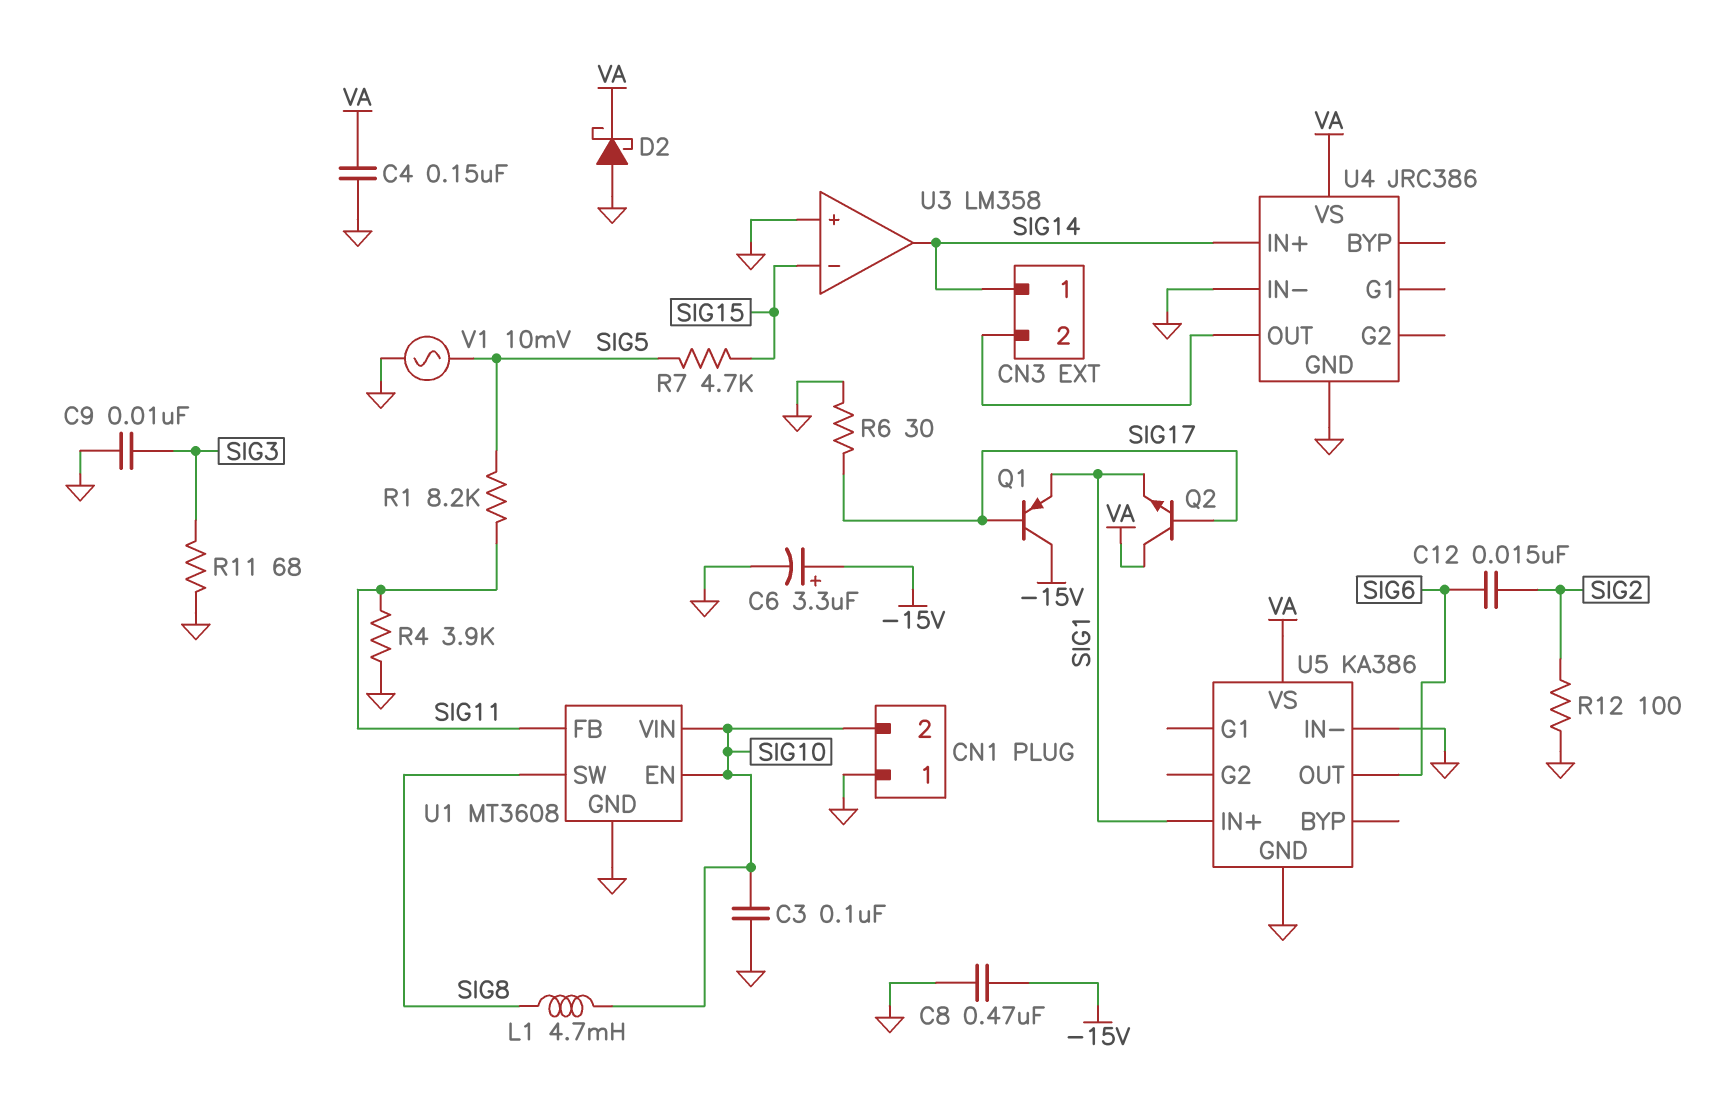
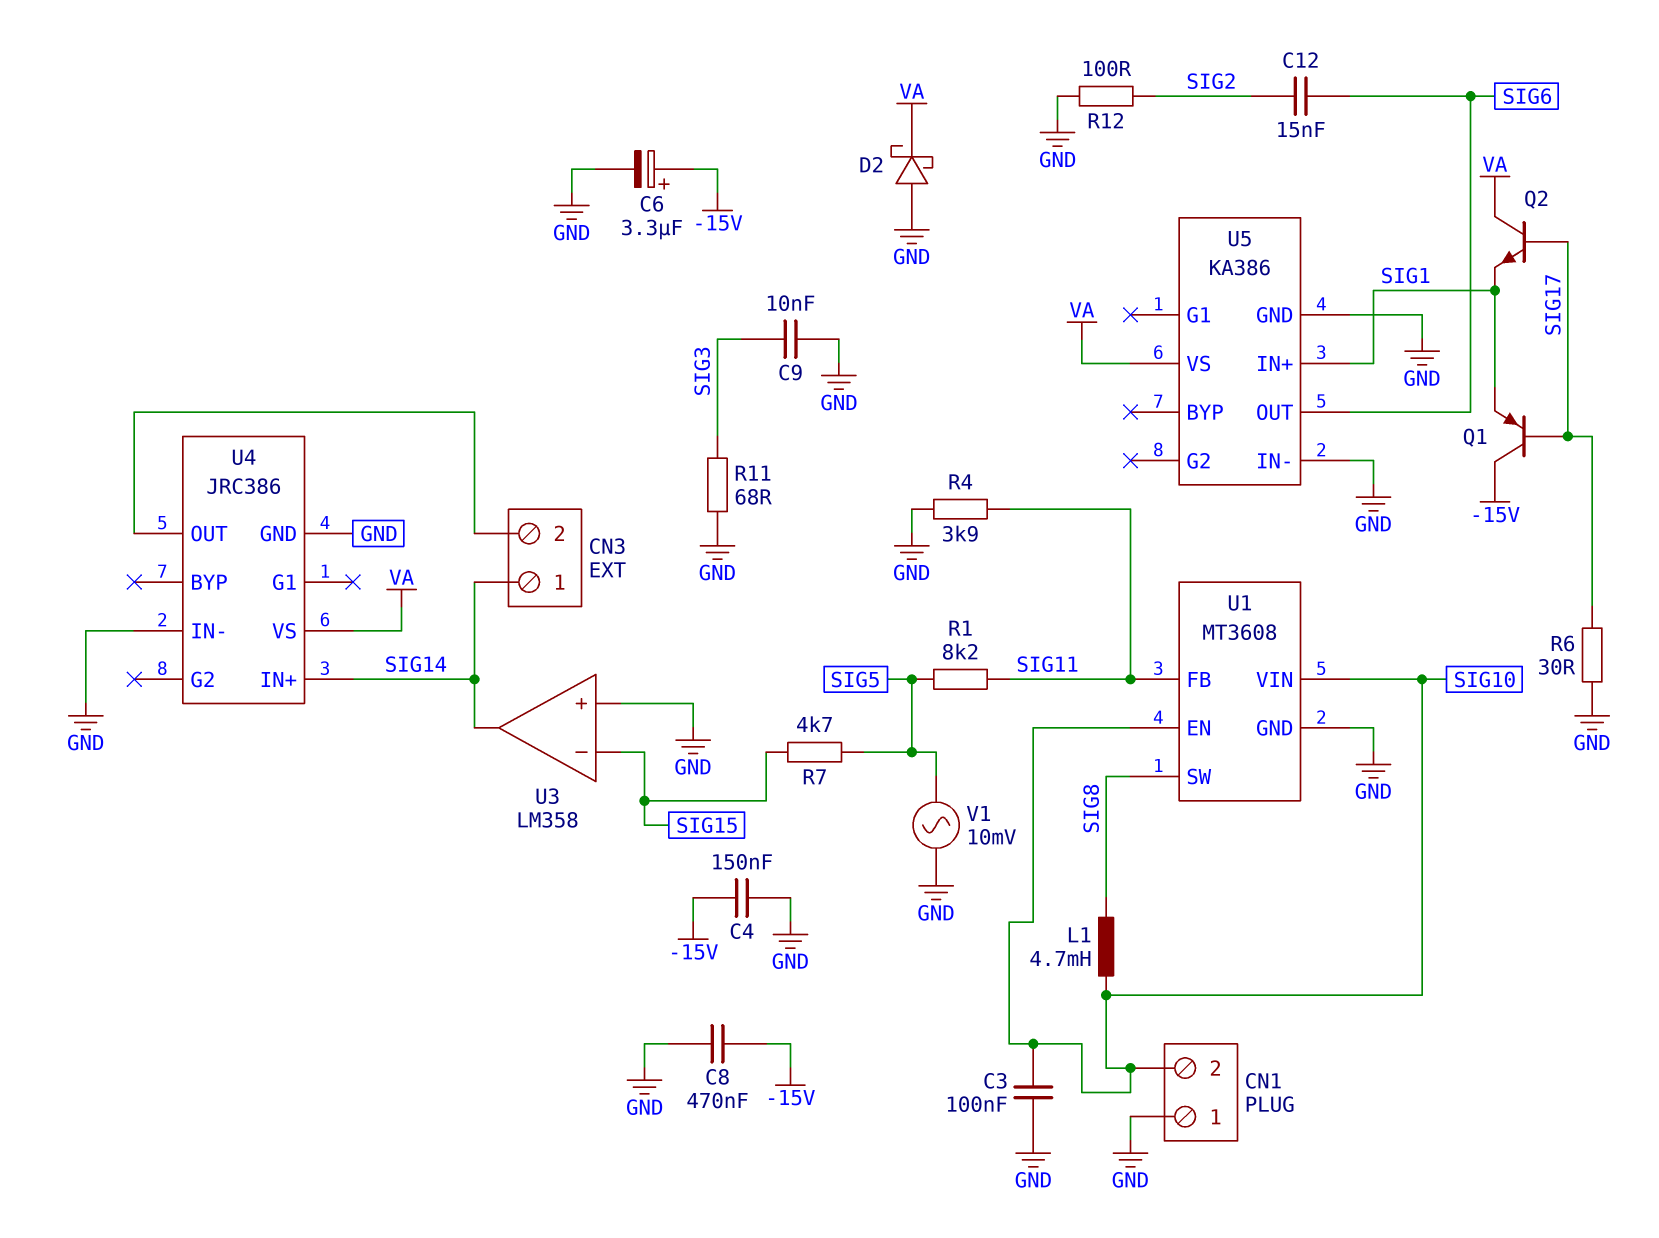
C4: 150nF (GND, VA) -> 150nF (-15V, GND)

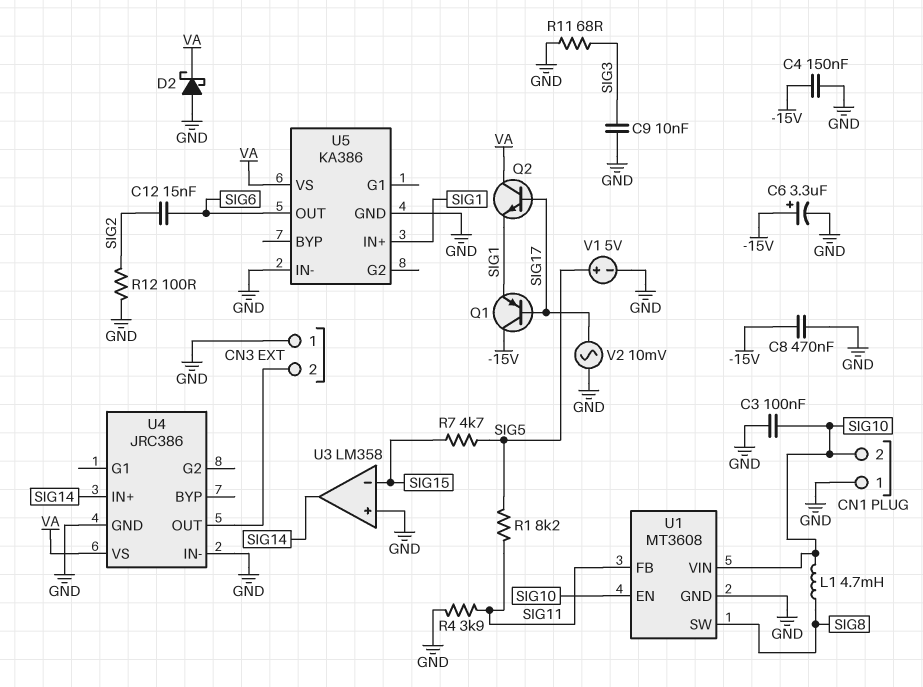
CN3 pin 1: SIG14 -> GND
R6: 30 (GND, SIG17) -> none
V1: AC 10mV (GND, SIG5) -> 5V (plus SIG5, minus GND)
V2: none -> AC 10mV (GND, SIG17)

